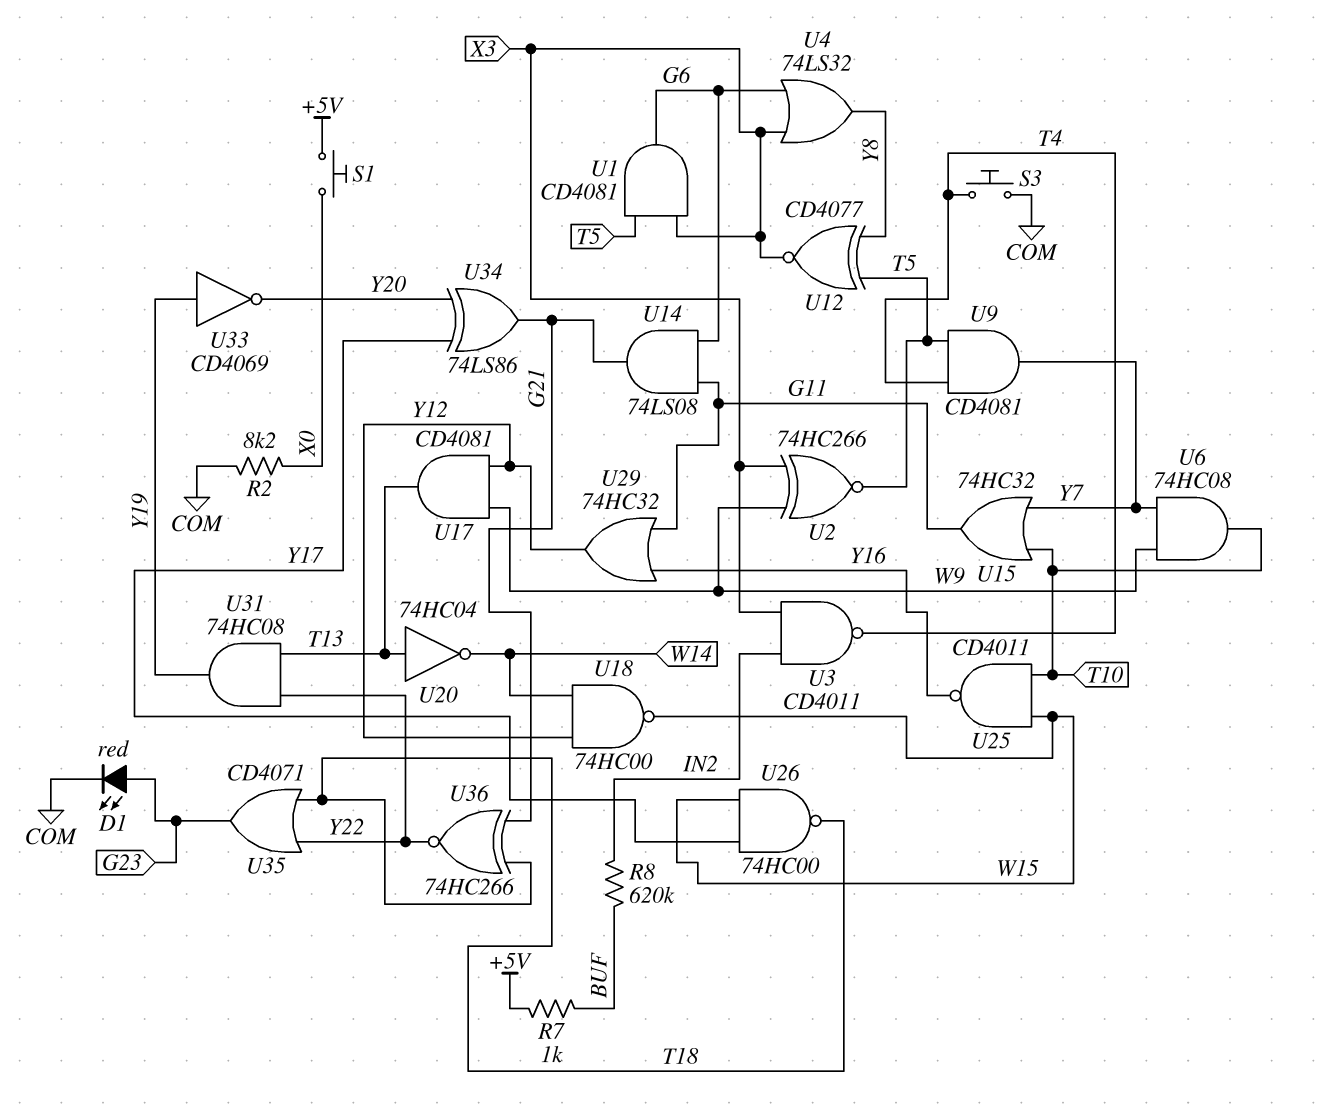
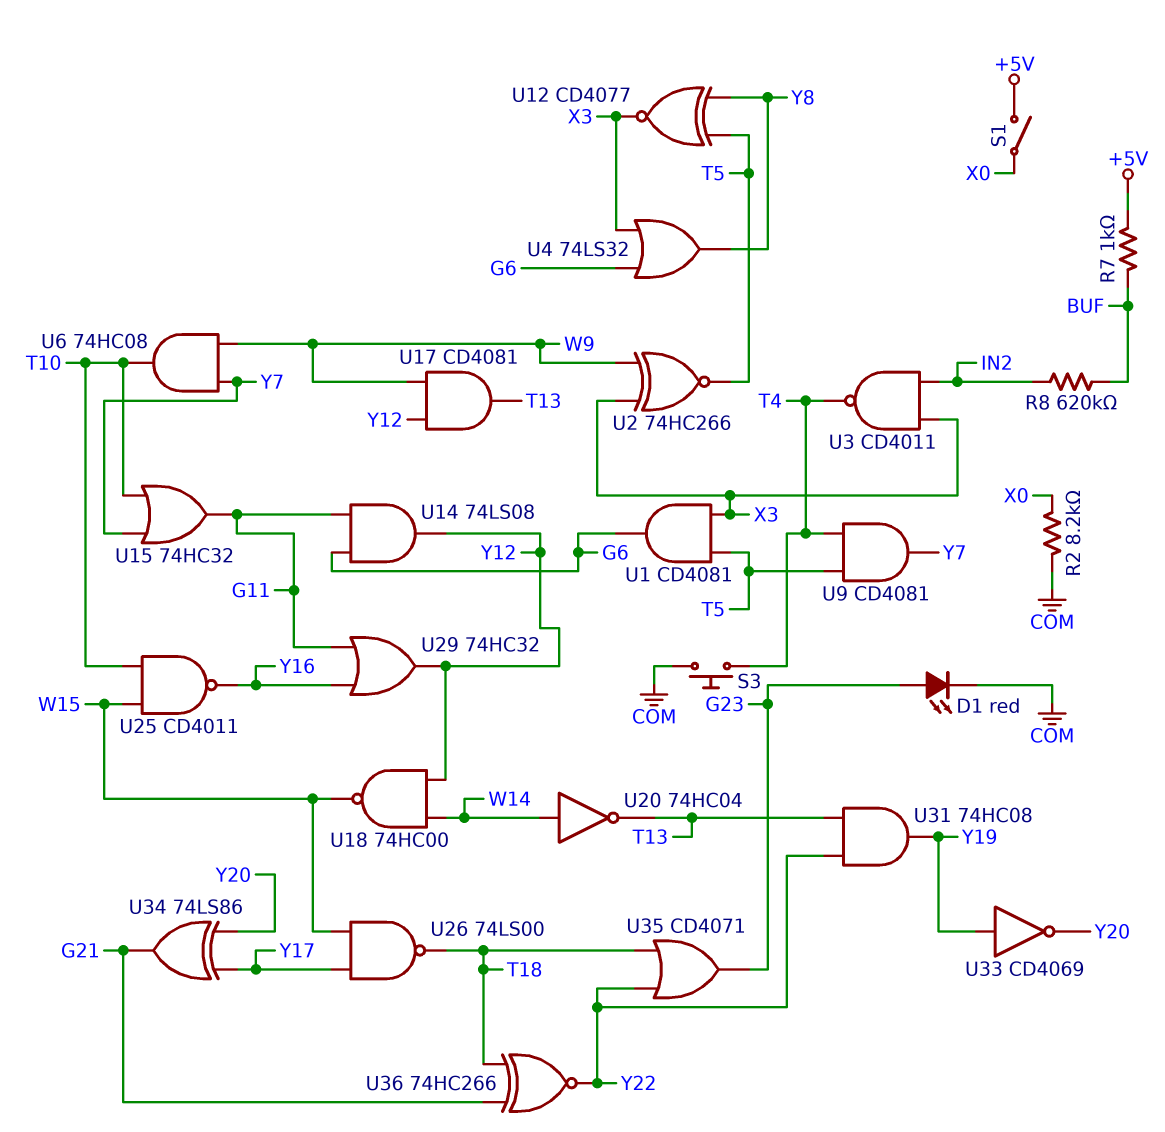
S1: button (+5V, X0) -> switch (+5V, X0)
U14: AND 74LS08 (in G6, in G11, out G21) -> AND 74LS08 (in G6, in G11, out Y12)
U20: NOT 74HC04 (in T13, out W14) -> NOT 74HC04 (in W14, out T13)
U26: NAND 74HC00 (in W15, in Y17, out T18) -> NAND 74LS00 (in W15, in Y17, out T18)

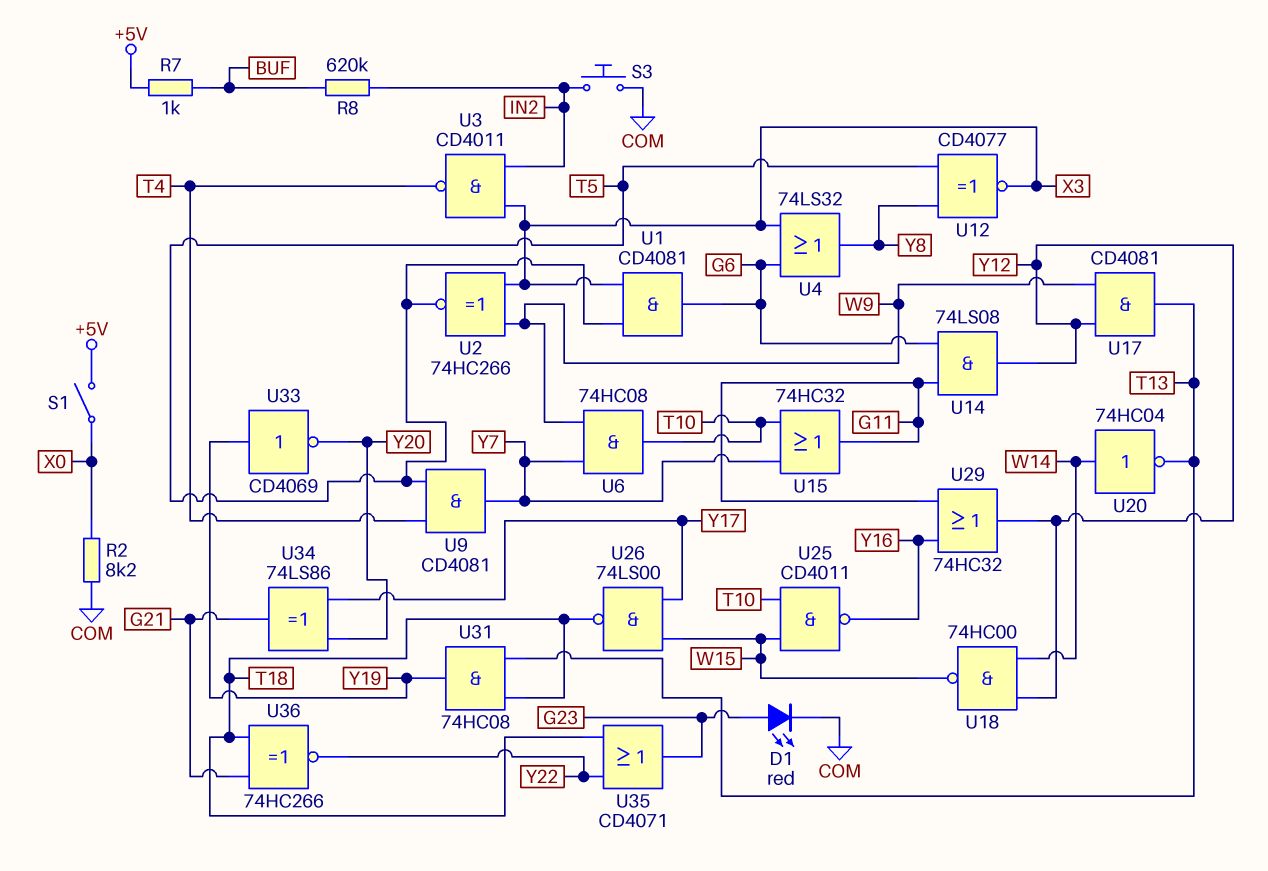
S3: button (COM, T4) -> button (COM, IN2)
U31: AND 74HC08 (in T13, in Y22, out Y19) -> AND 74HC08 (in T13, in T18, out Y19)

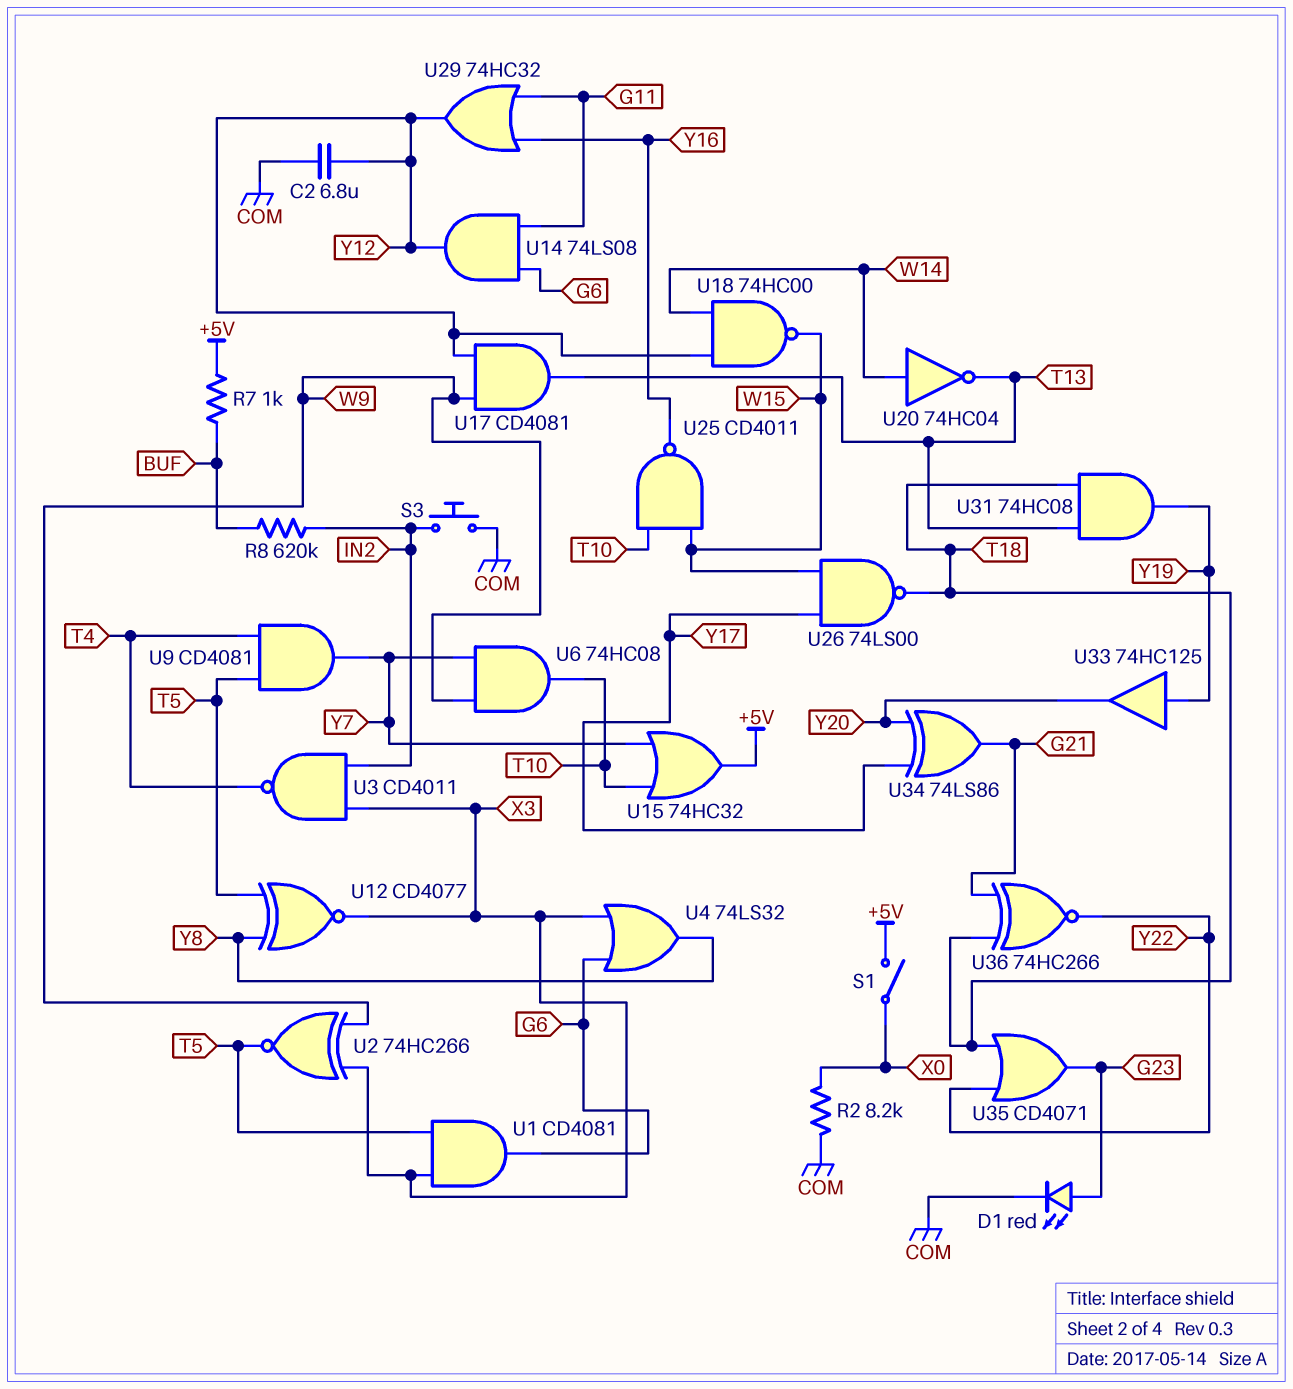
C2: none -> 6.8uF (COM, Y12)
U15: OR 74HC32 (in T10, in Y7, out G11) -> OR 74HC32 (in T10, in Y7, out +5V)
U33: NOT CD4069 (in Y19, out Y20) -> buffer 74HC125 (in Y19, out Y20)

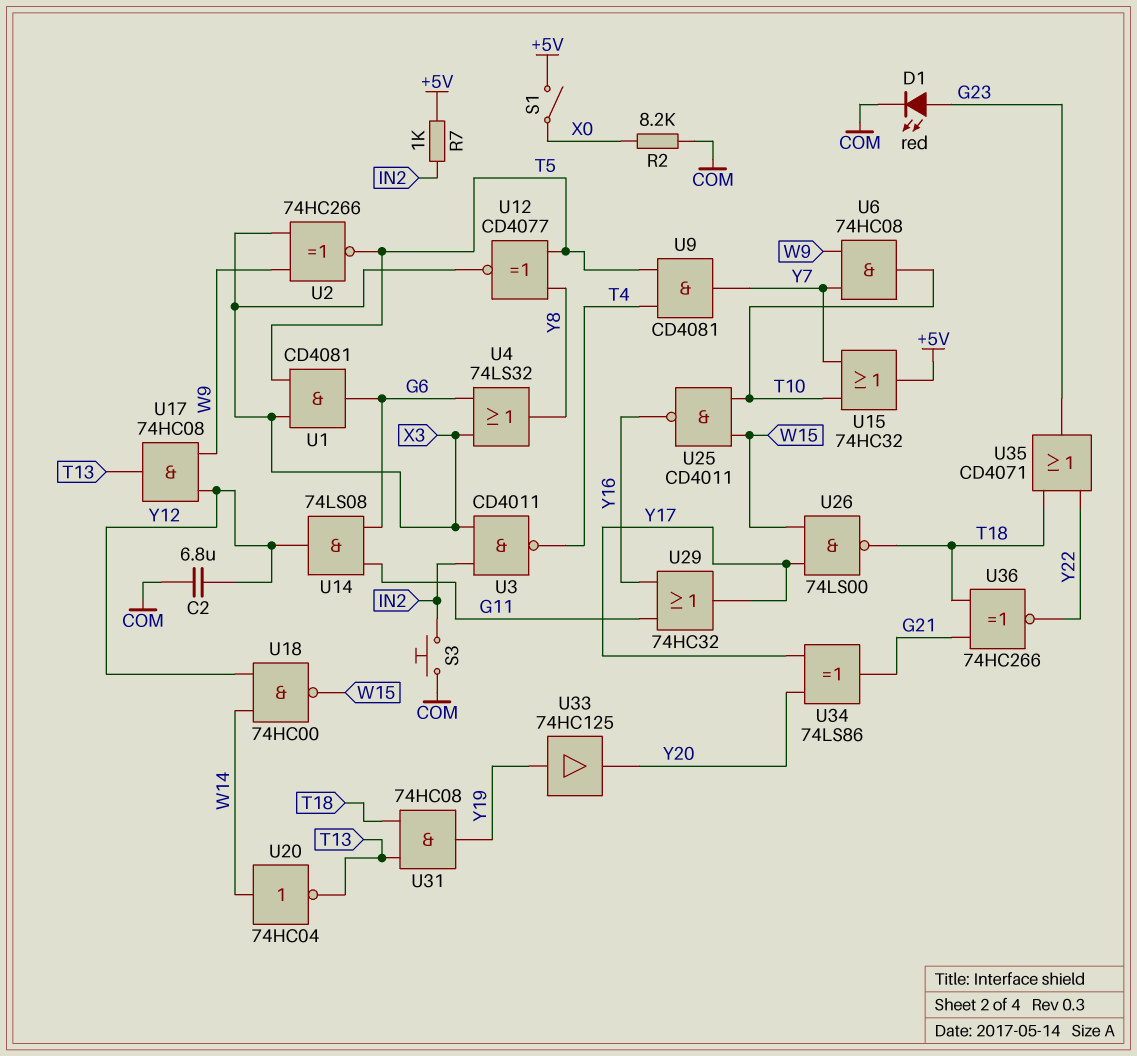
R7: 1k (+5V, BUF) -> 1k (+5V, IN2)
R8: 620k (BUF, IN2) -> none
U17: AND CD4081 (in W9, in Y12, out T13) -> AND 74HC08 (in W9, in Y12, out T13)
U29: OR 74HC32 (in G11, in Y16, out Y12) -> OR 74HC32 (in G11, in Y16, out Y17)

